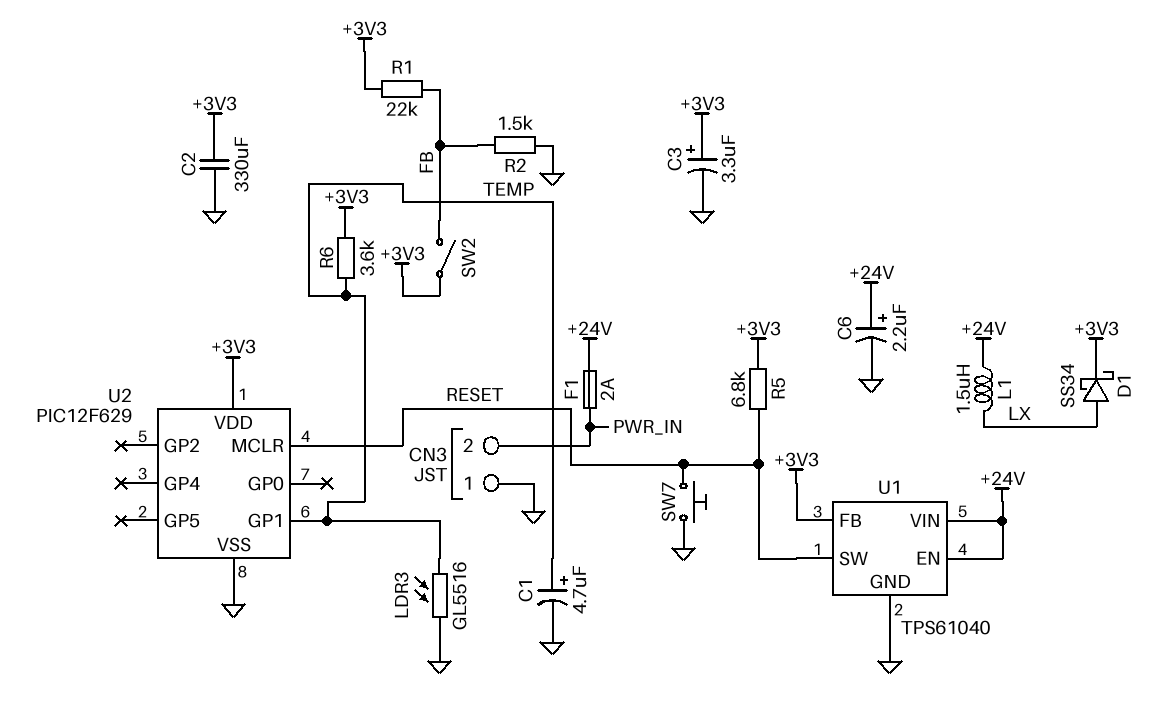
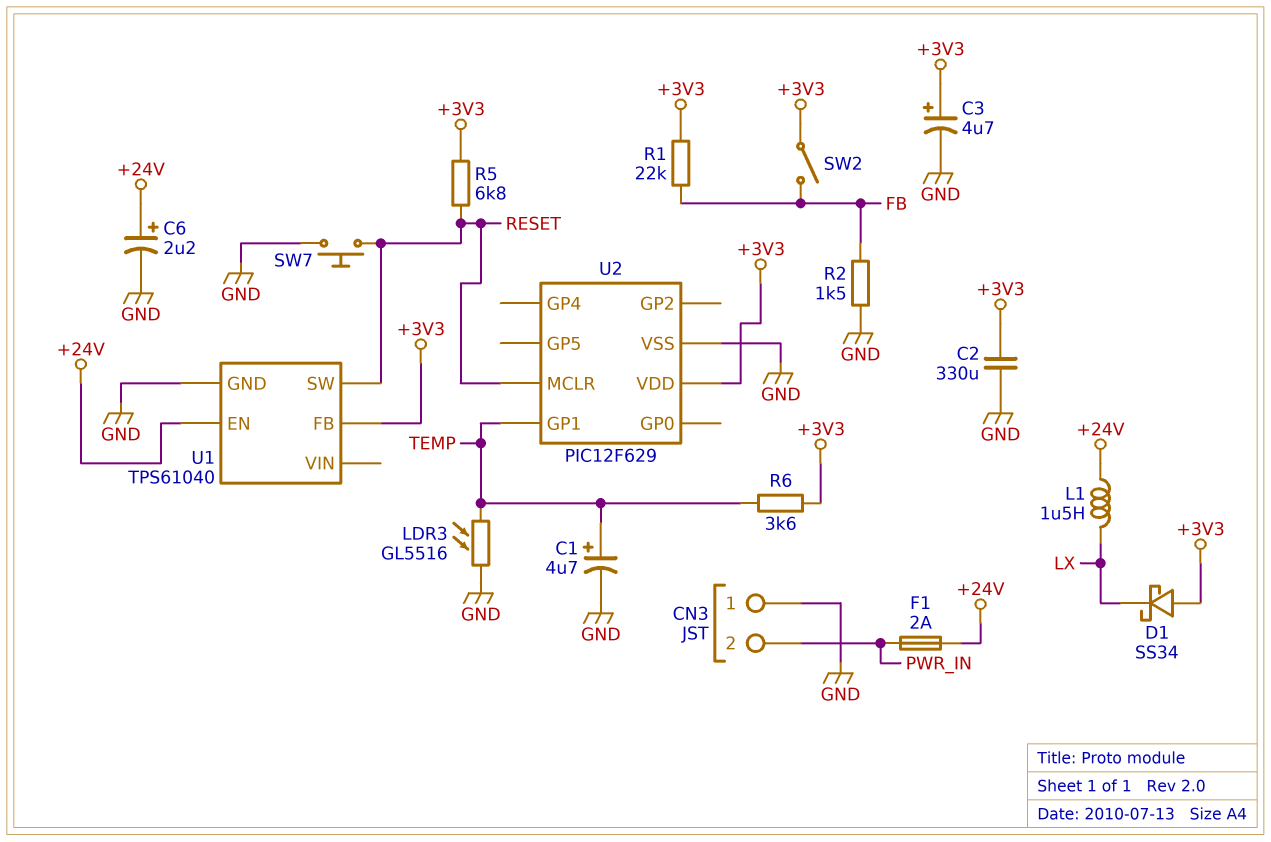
C3: 3.3uF (plus +3V3, minus GND) -> 4.7uF (plus +3V3, minus GND)
D1: schottky SS34 (A LX, K +3V3) -> schottky SS34 (A +3V3, K LX)
U1 pin VIN: +24V -> none

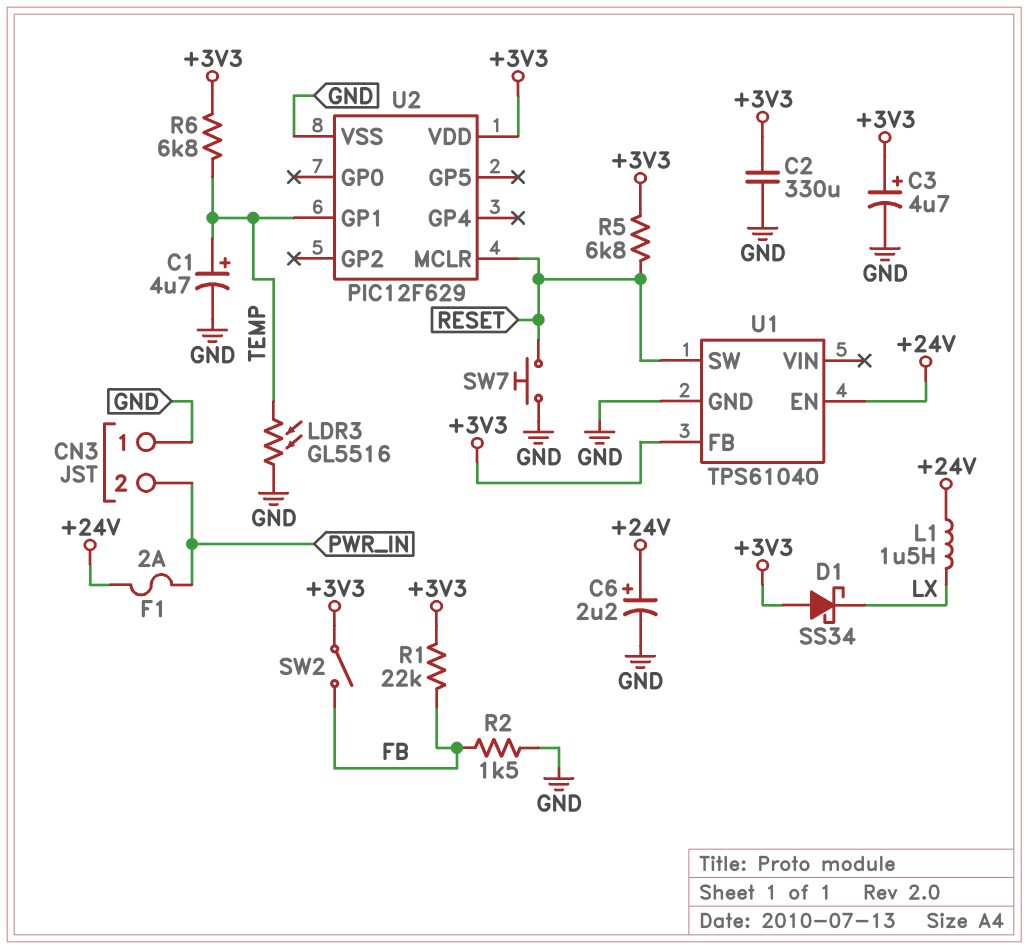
R6: 3.6k (+3V3, TEMP) -> 6.8k (+3V3, TEMP)

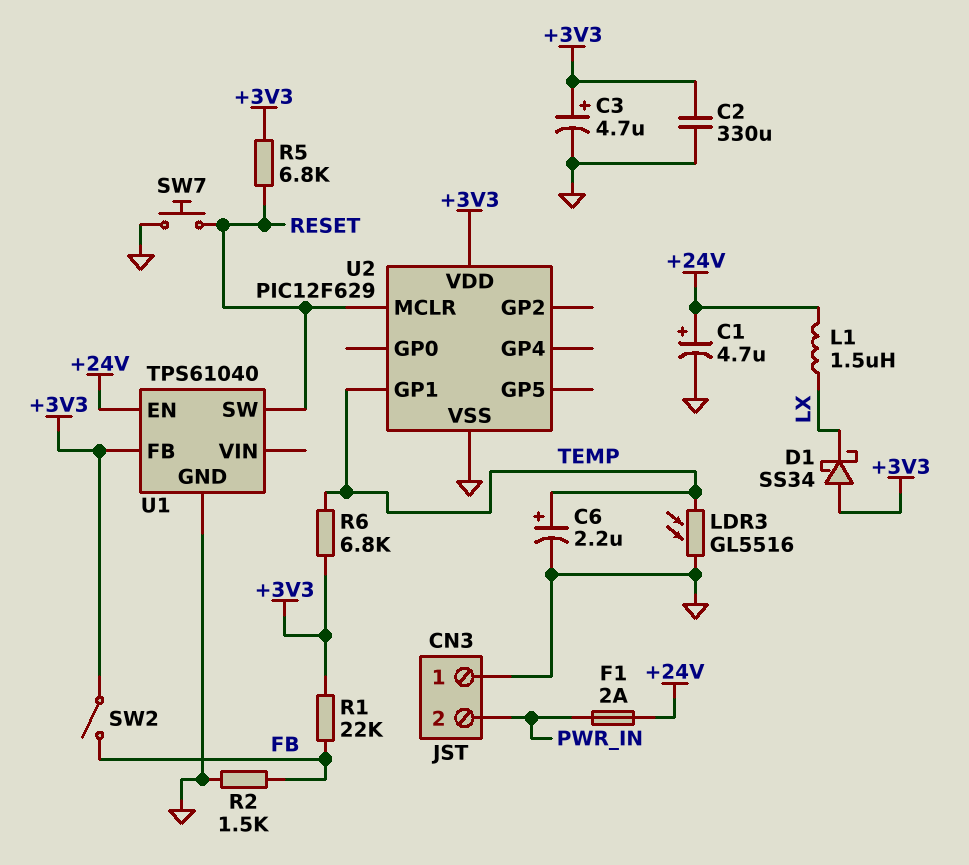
C1: 4.7uF (plus TEMP, minus GND) -> 4.7uF (plus +24V, minus GND)
C6: 2.2uF (plus +24V, minus GND) -> 2.2uF (plus TEMP, minus GND)

